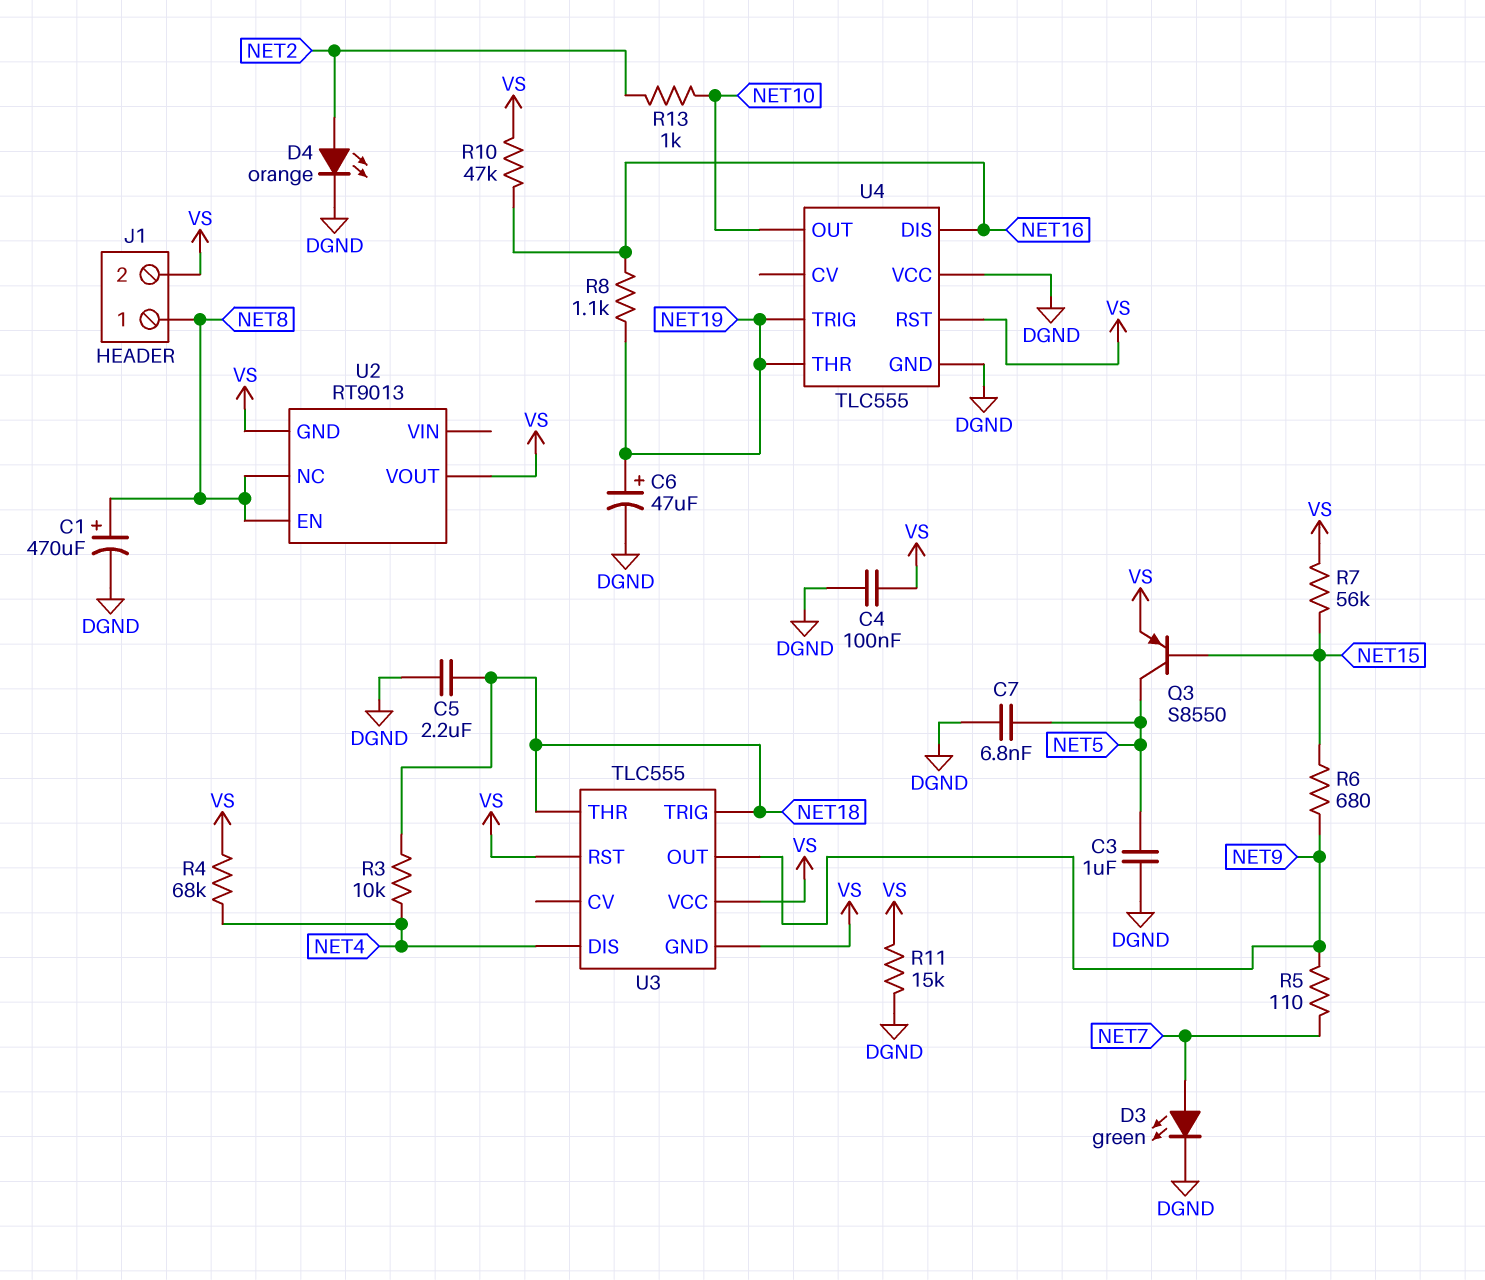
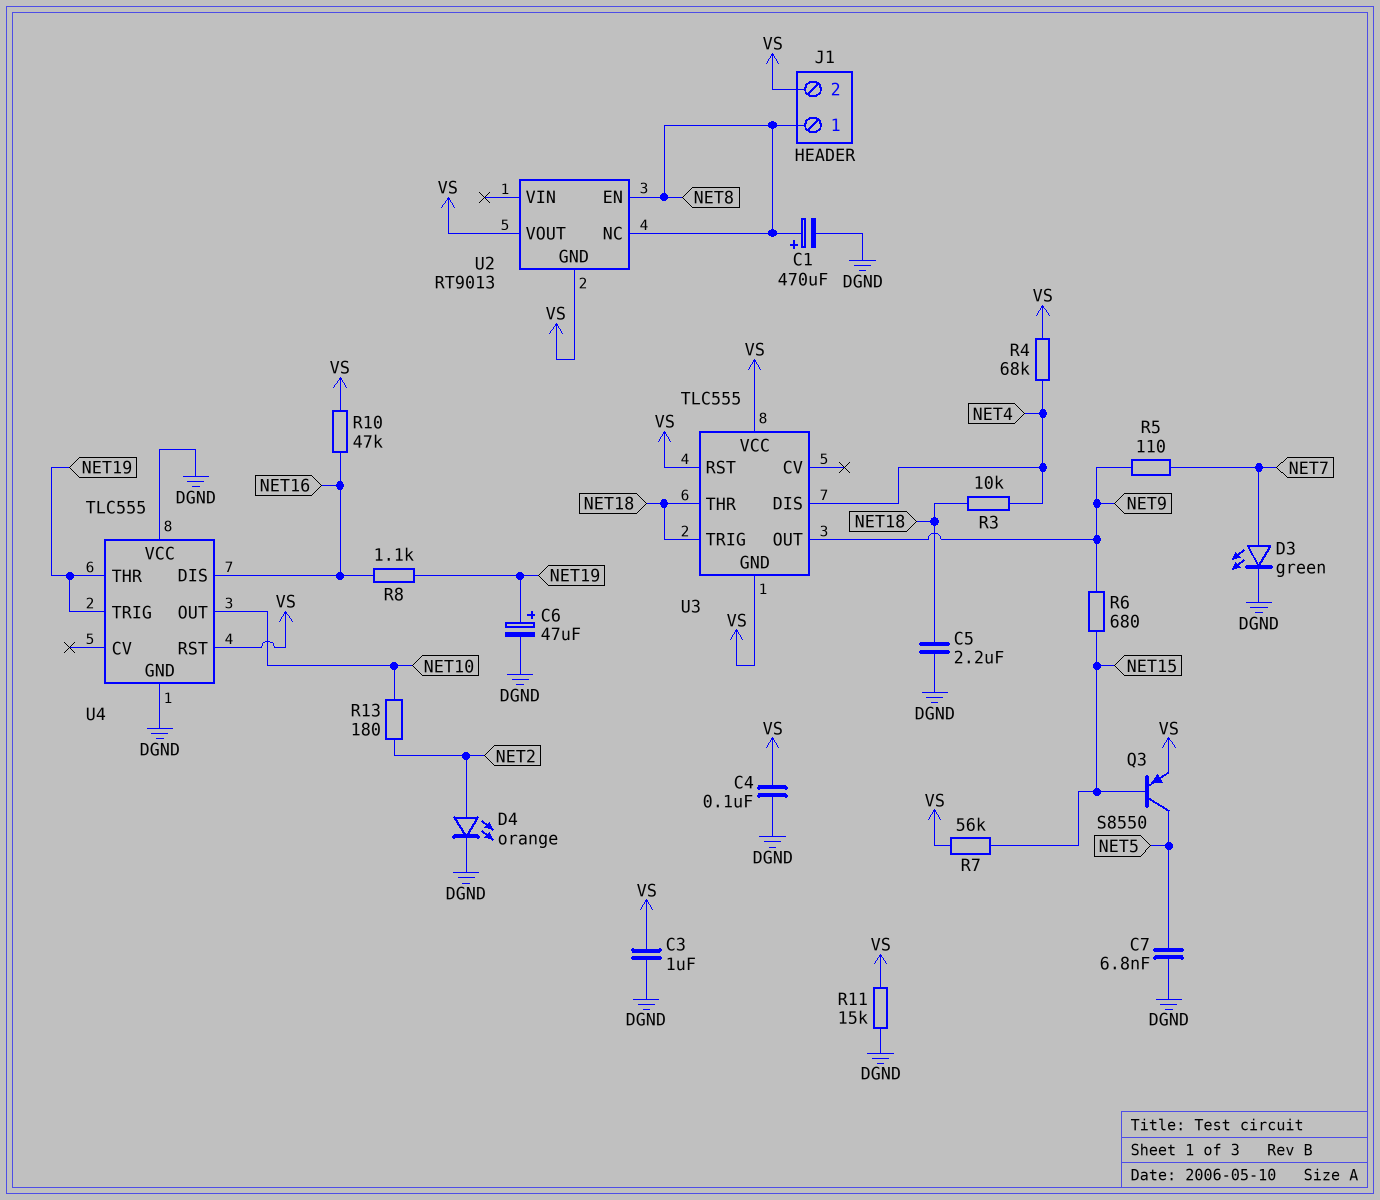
C3: 1uF (DGND, NET5) -> 1uF (DGND, VS)
R13: 1k (NET2, NET10) -> 180 (NET2, NET10)

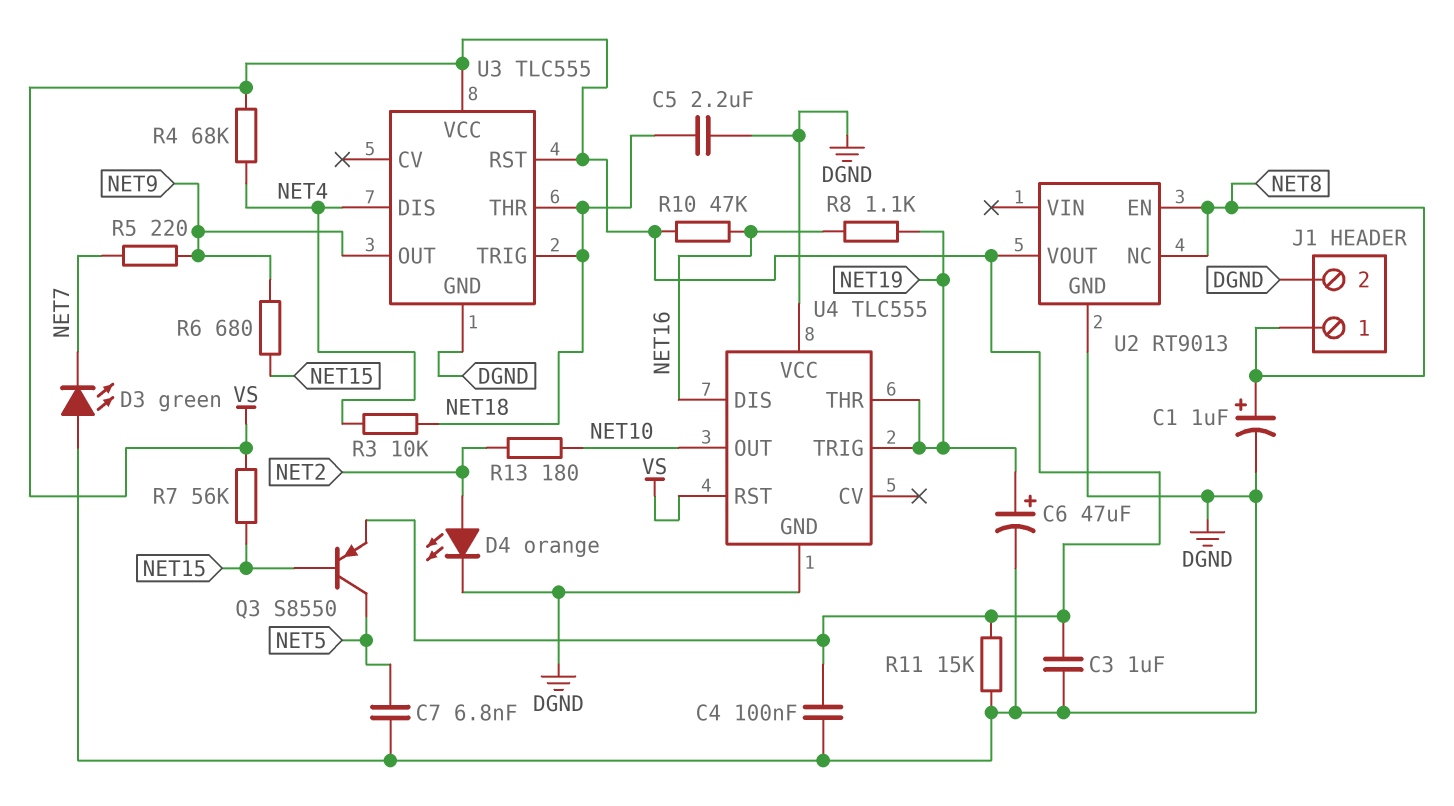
C1: 470uF (plus NET8, minus DGND) -> 1uF (plus NET8, minus DGND)
D3: LED green (A NET7, K DGND) -> LED green (A DGND, K NET7)
J1 pin 2: VS -> DGND
R5: 110 (NET7, NET9) -> 220 (NET7, NET9)
U2 pin GND: VS -> DGND
U3 pin GND: VS -> DGND

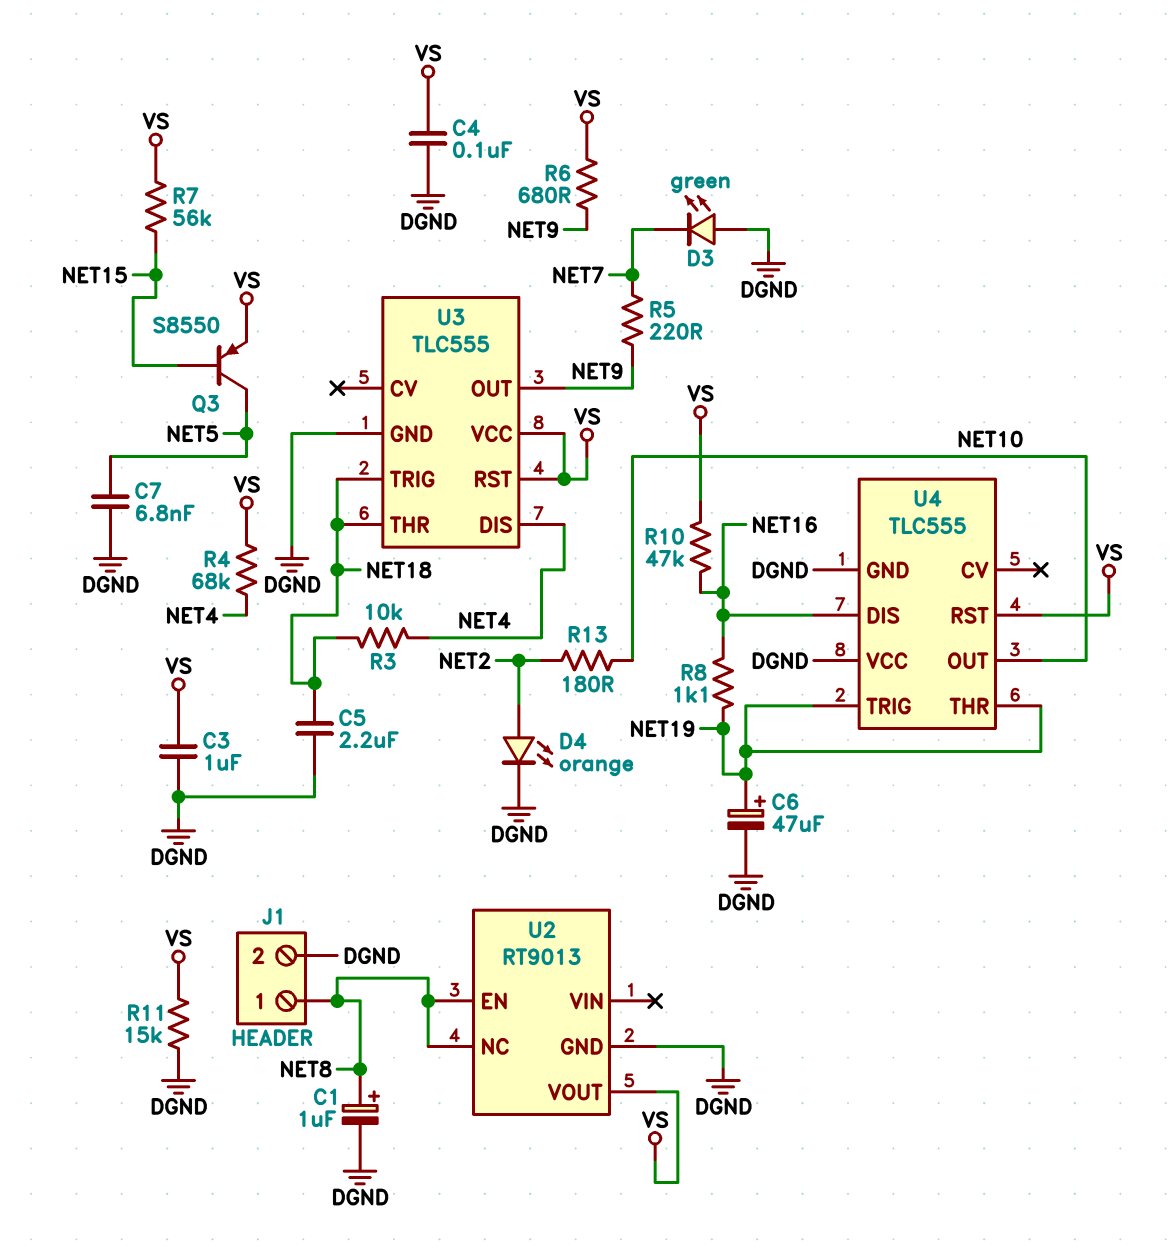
R6: 680 (NET9, NET15) -> 680 (NET9, VS)

